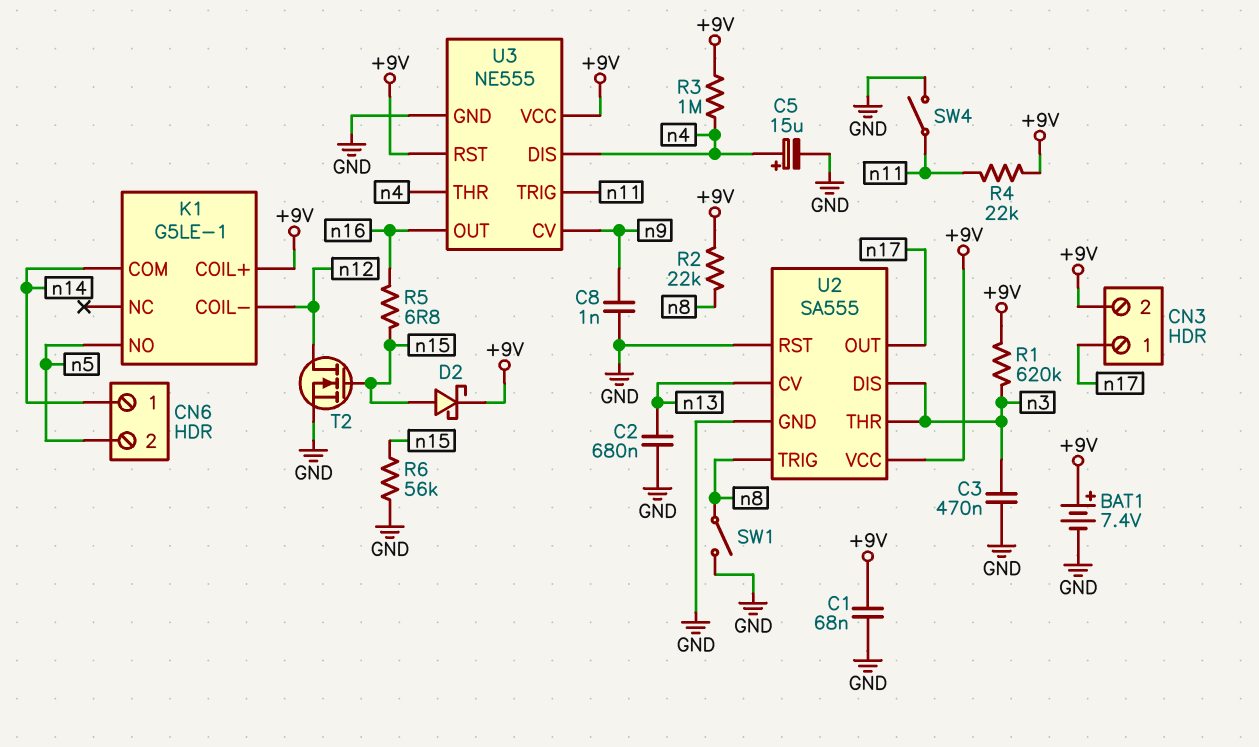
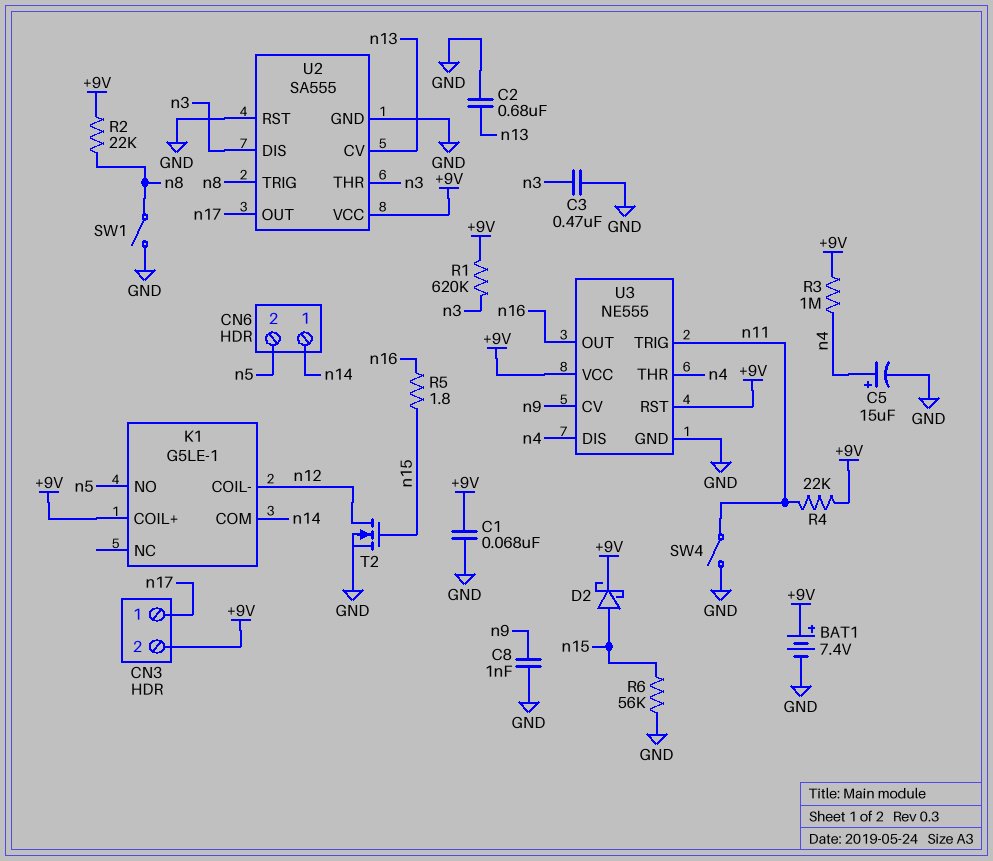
R5: 6.8 (n15, n16) -> 1.8 (n15, n16)

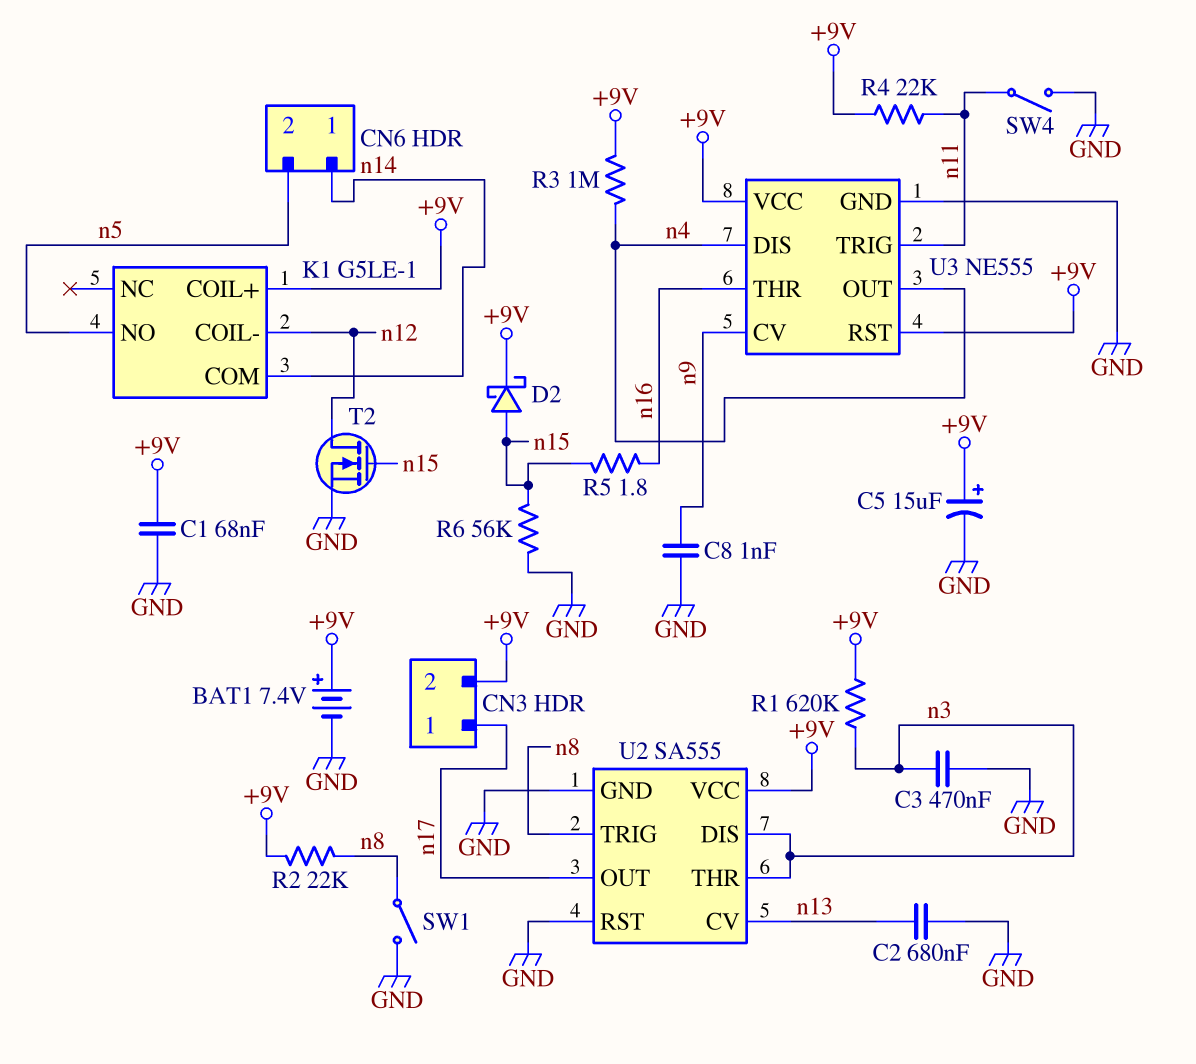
C5: 15uF (plus n4, minus GND) -> 15uF (plus +9V, minus GND)
U3 pin OUT: n16 -> n4
U3 pin THR: n4 -> n16

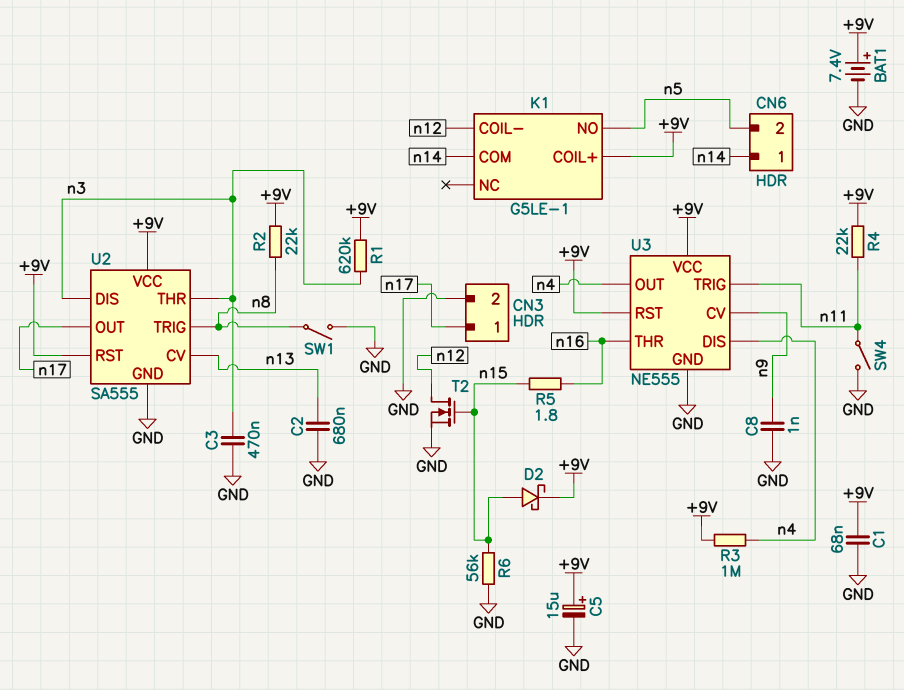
CN3 pin 2: +9V -> GND
U2 pin RST: GND -> +9V

